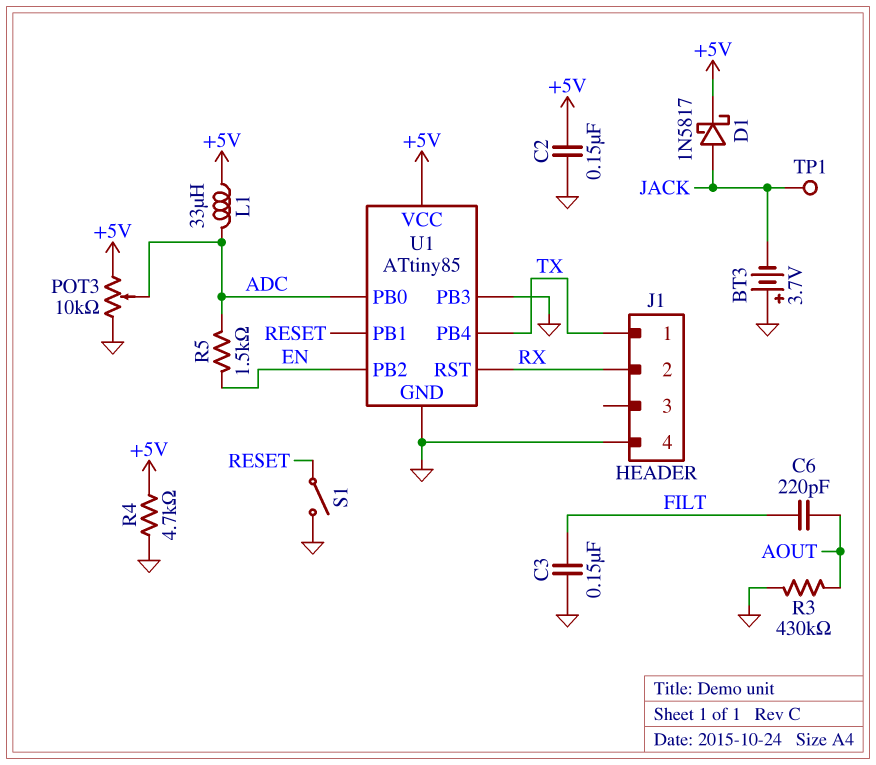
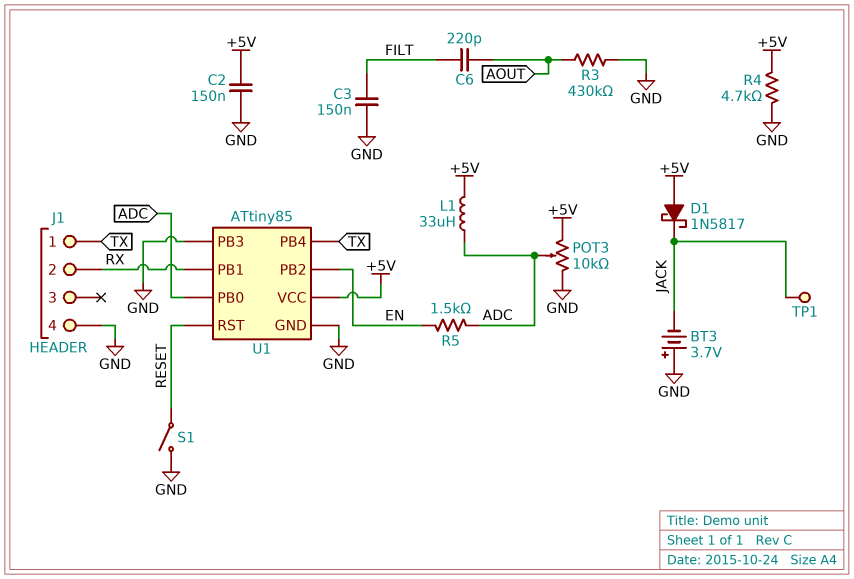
D1: schottky 1N5817 (A JACK, K +5V) -> schottky 1N5817 (A +5V, K JACK)
U1 pin PB1: RESET -> RX
U1 pin RST: RX -> RESET

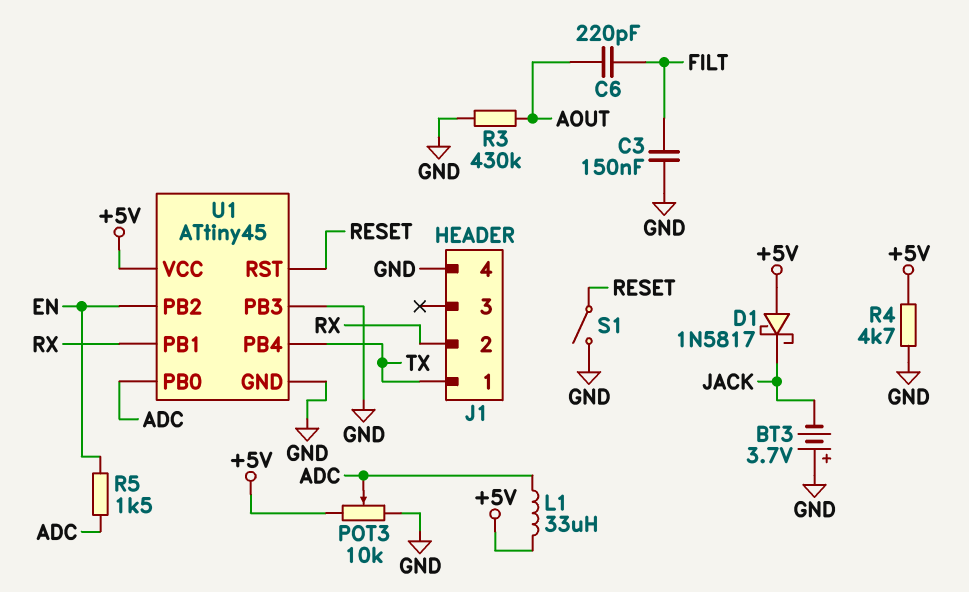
C2: 150nF (+5V, GND) -> none
TP1: test point (JACK) -> none
U1: ATtiny85 -> ATtiny45

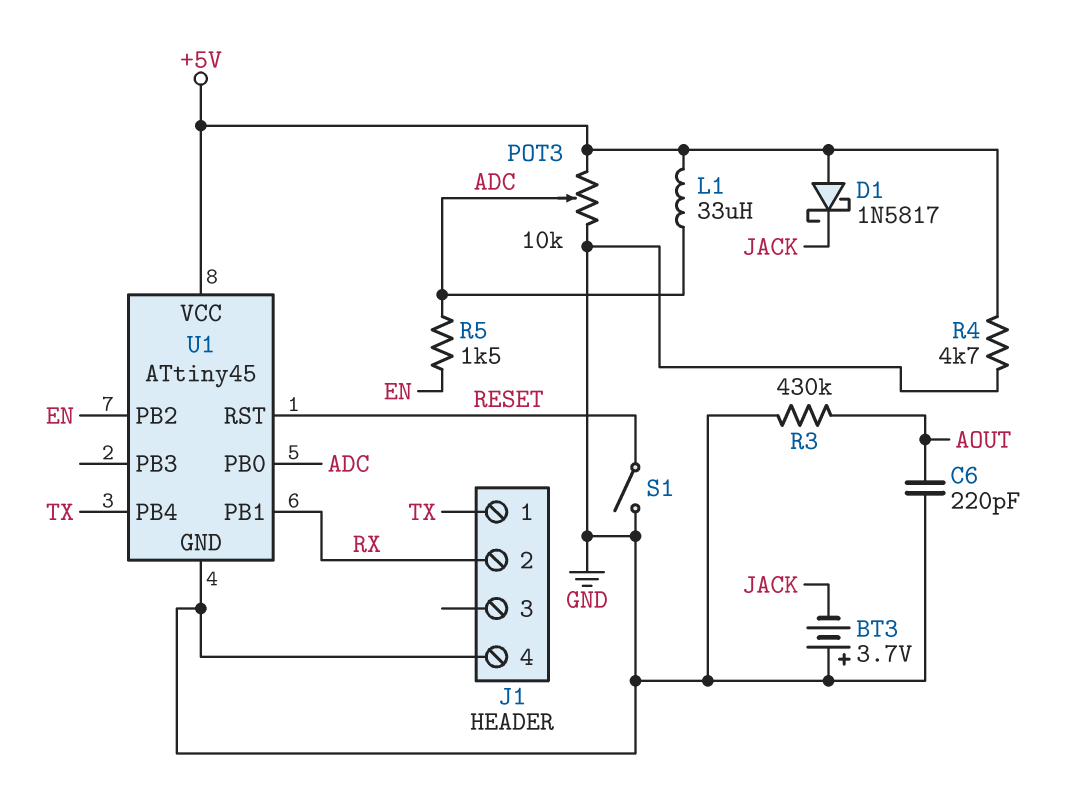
C3: 150nF (FILT, GND) -> none
C6: 220pF (AOUT, FILT) -> 220pF (AOUT, GND)
U1 pin PB3: GND -> none

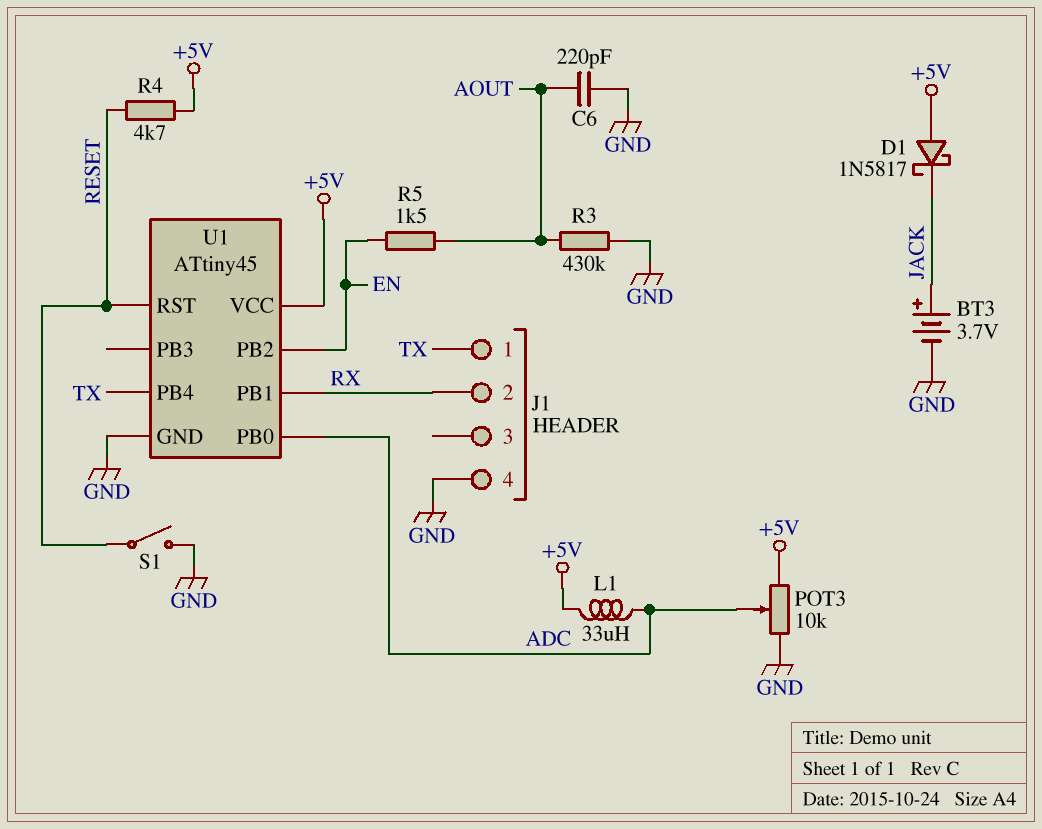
BT3: 3.7V (plus GND, minus JACK) -> 3.7V (plus JACK, minus GND)
R4: 4.7k (+5V, GND) -> 4.7k (+5V, RESET)
R5: 1.5k (ADC, EN) -> 1.5k (AOUT, EN)

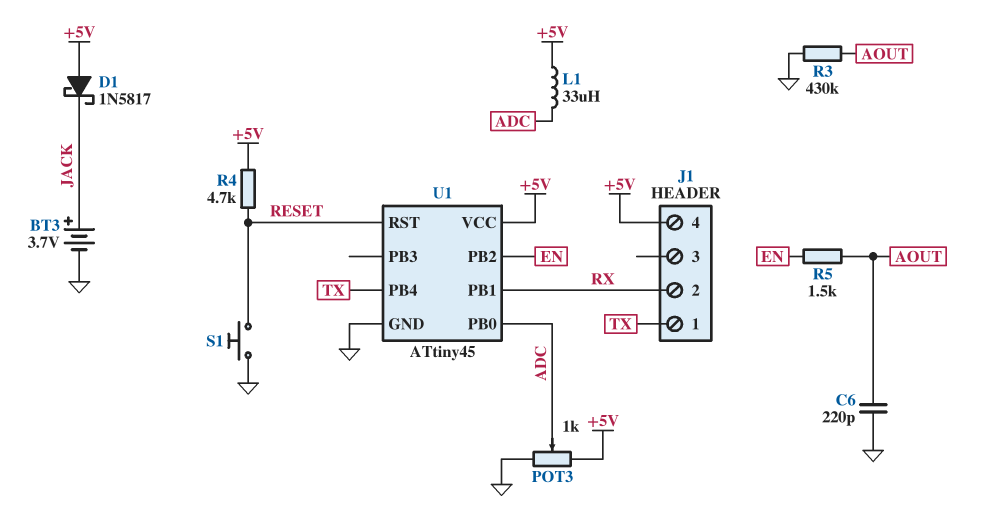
J1 pin 4: GND -> +5V
POT3: 10k (+5V, GND, wiper ADC) -> 1k (+5V, GND, wiper ADC)
S1: switch (GND, RESET) -> button (GND, RESET)

